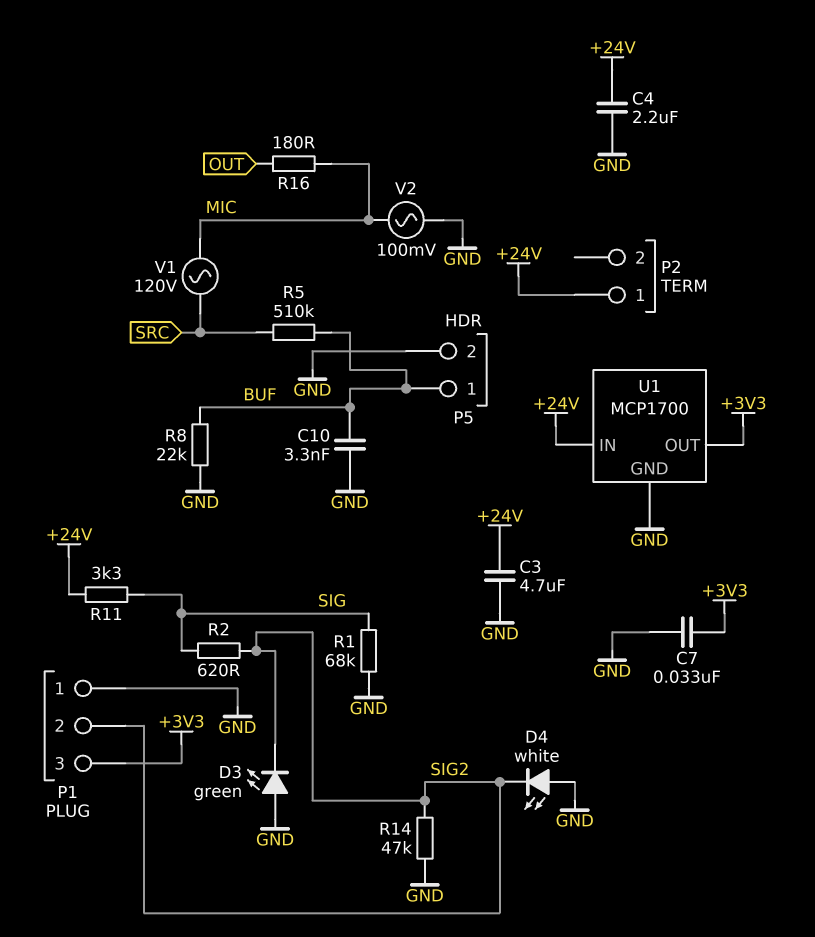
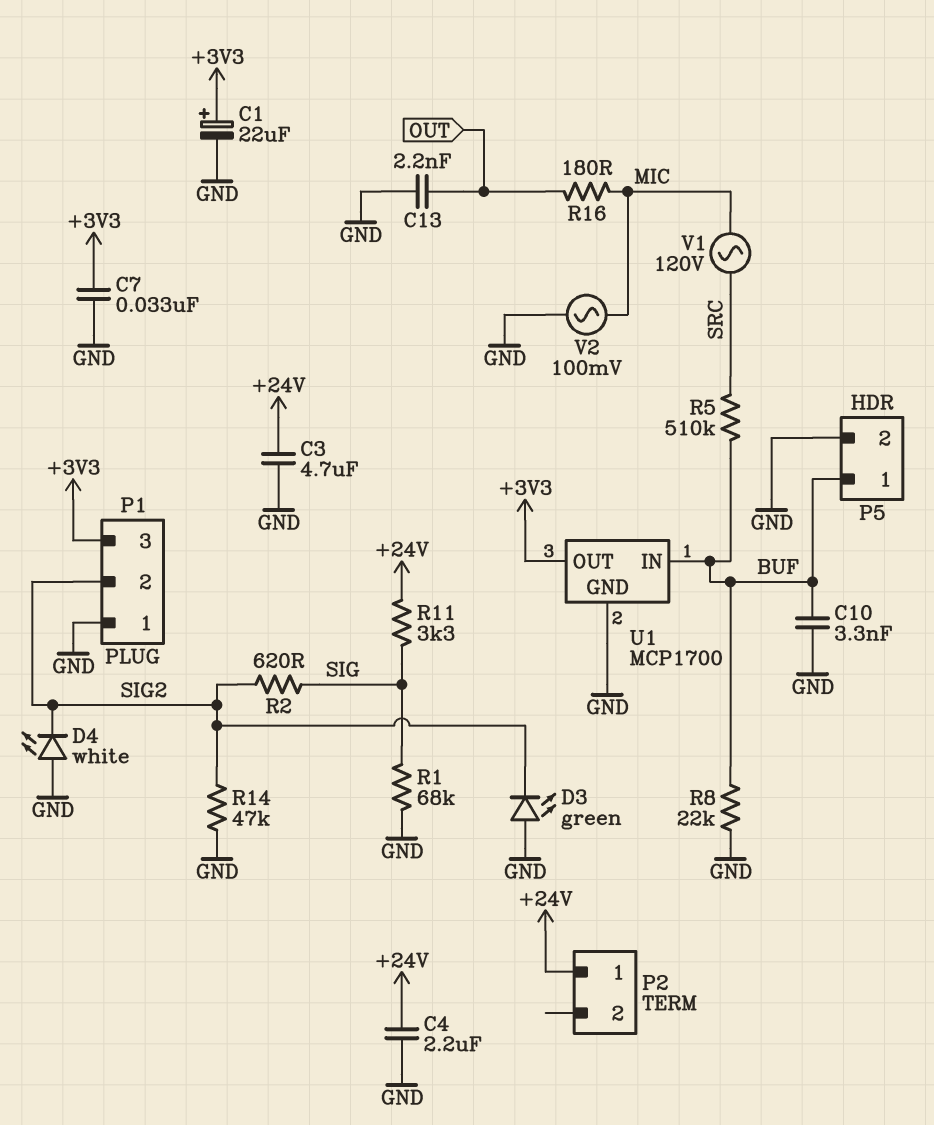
C1: none -> 22uF (plus +3V3, minus GND)
C13: none -> 2.2nF (GND, OUT)
U1 pin IN: +24V -> BUF

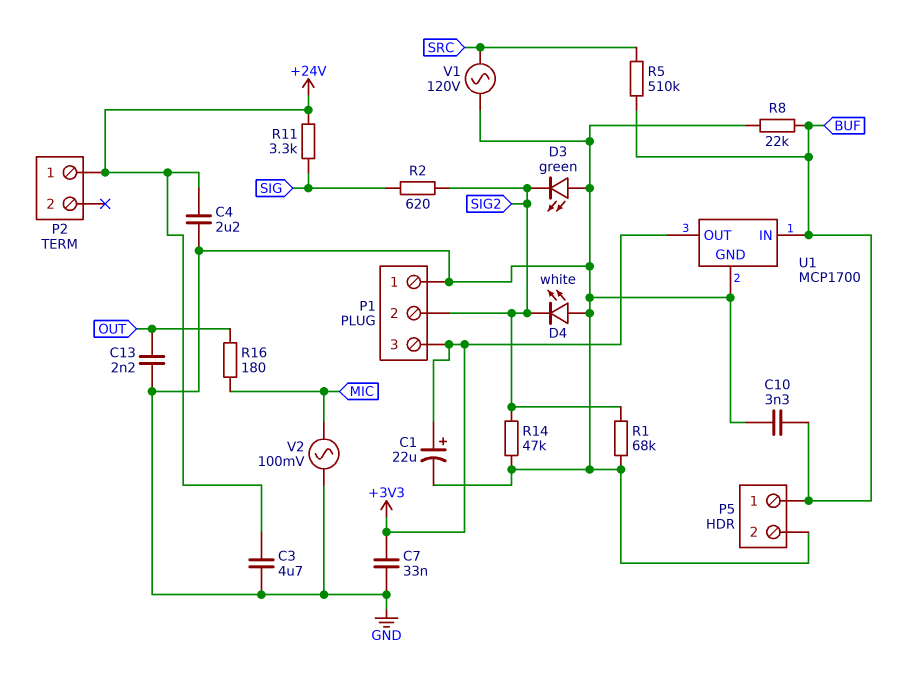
R1: 68k (GND, SIG) -> 68k (GND, SIG2)
V1: AC 120V (MIC, SRC) -> AC 120V (GND, SRC)

